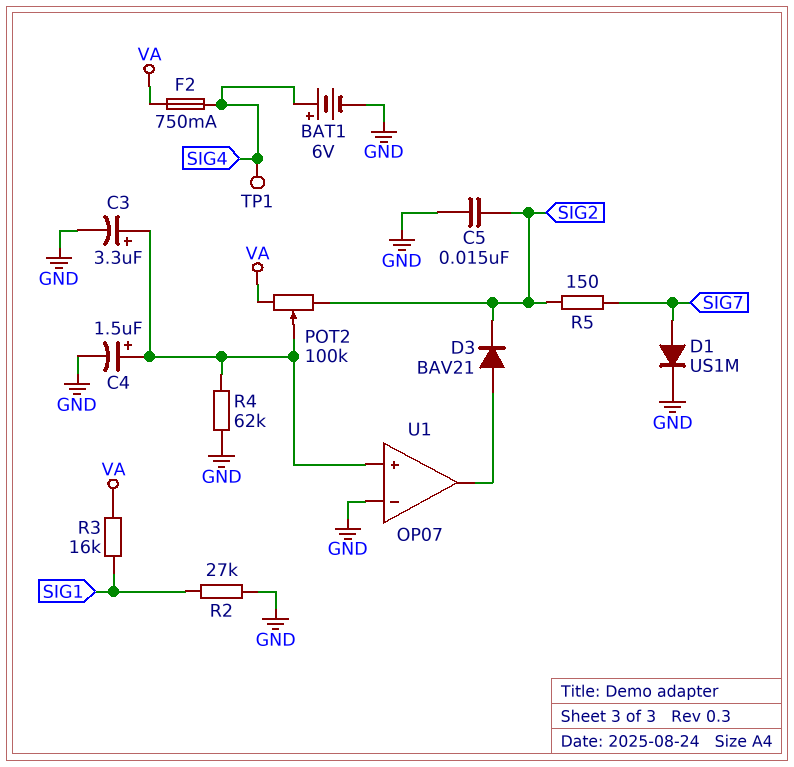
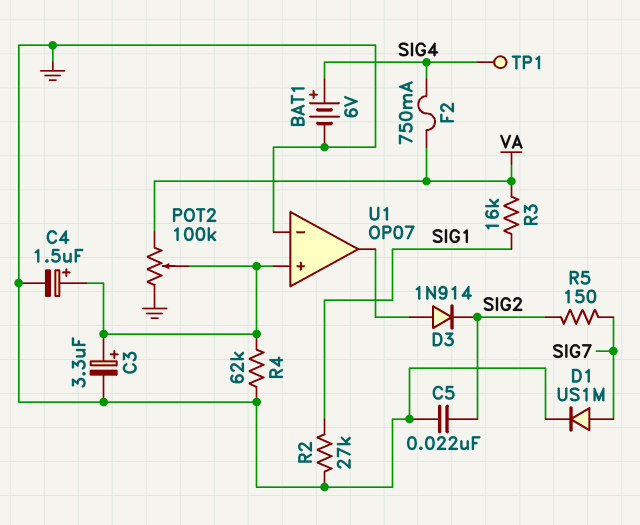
C5: 15nF (GND, SIG2) -> 22nF (GND, SIG2)
D3: diode BAV21 (A U1/out, K SIG2) -> diode 1N914 (A U1/out, K SIG2)
POT2: 100k (SIG2, VA, wiper U1/in+) -> 100k (GND, VA, wiper U1/in+)

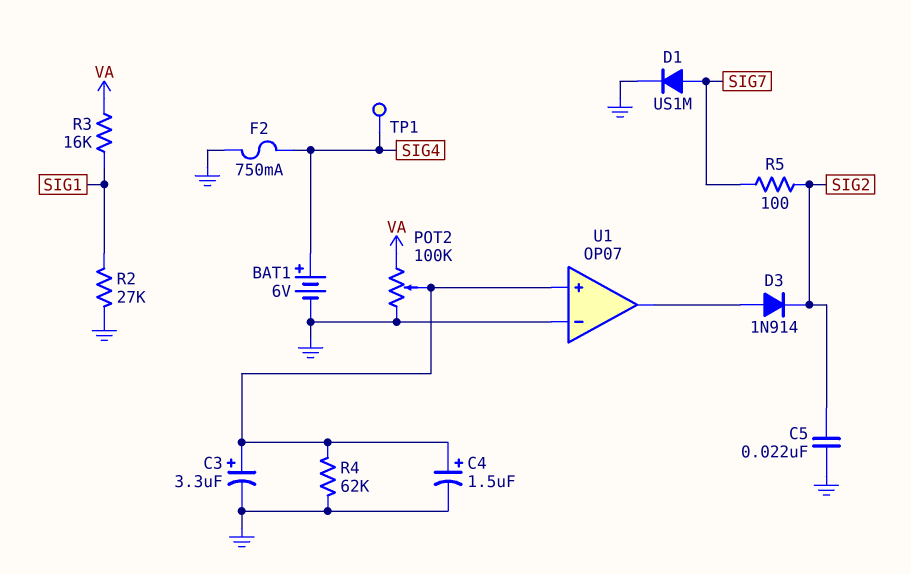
F2: 750mA (SIG4, VA) -> 750mA (GND, SIG4)
R5: 150 (SIG2, SIG7) -> 100 (SIG2, SIG7)

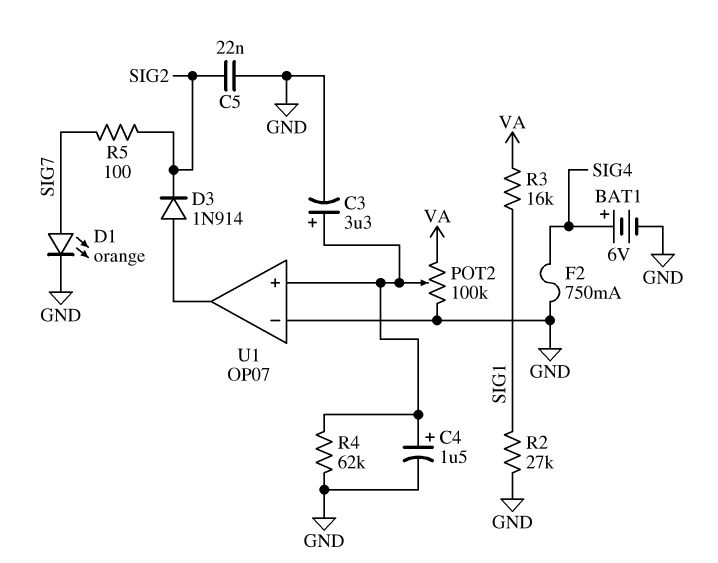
D1: diode US1M (A SIG7, K GND) -> LED orange (A SIG7, K GND)
TP1: test point (SIG4) -> none

